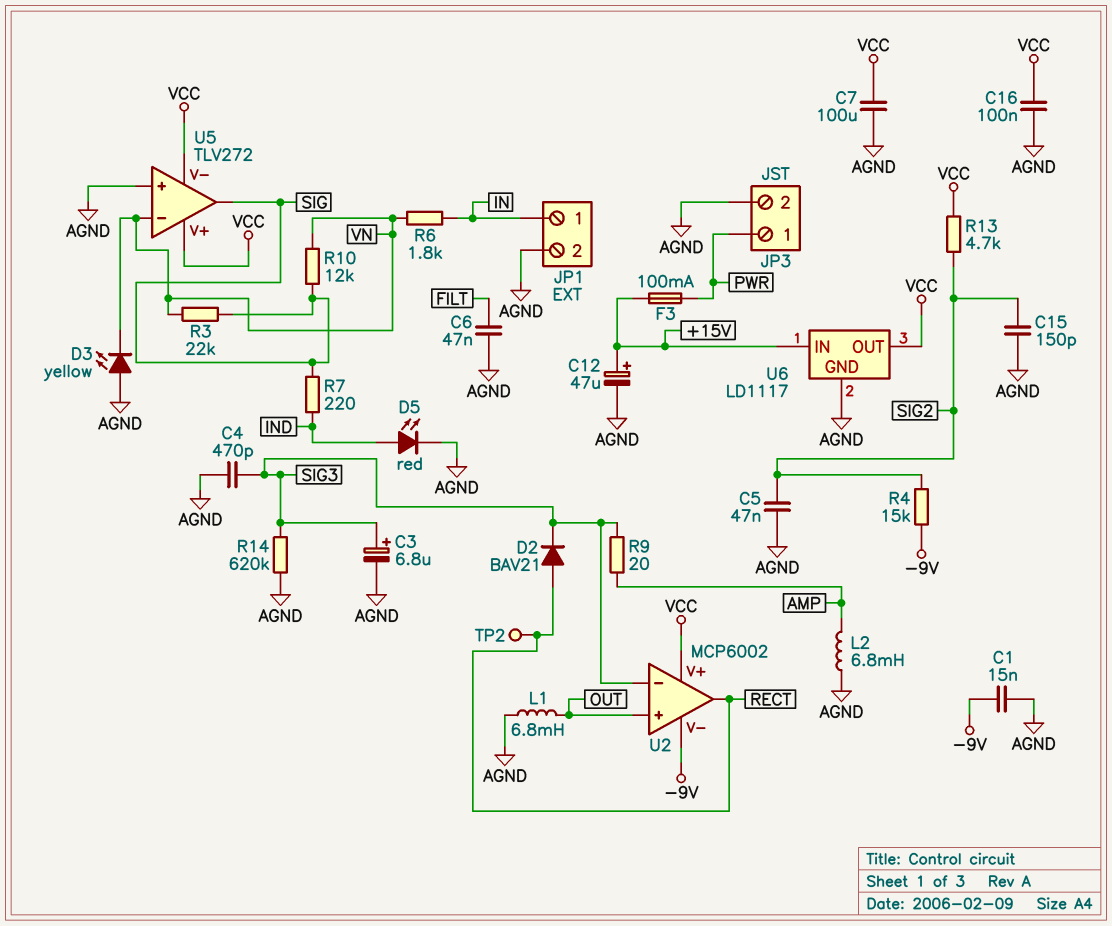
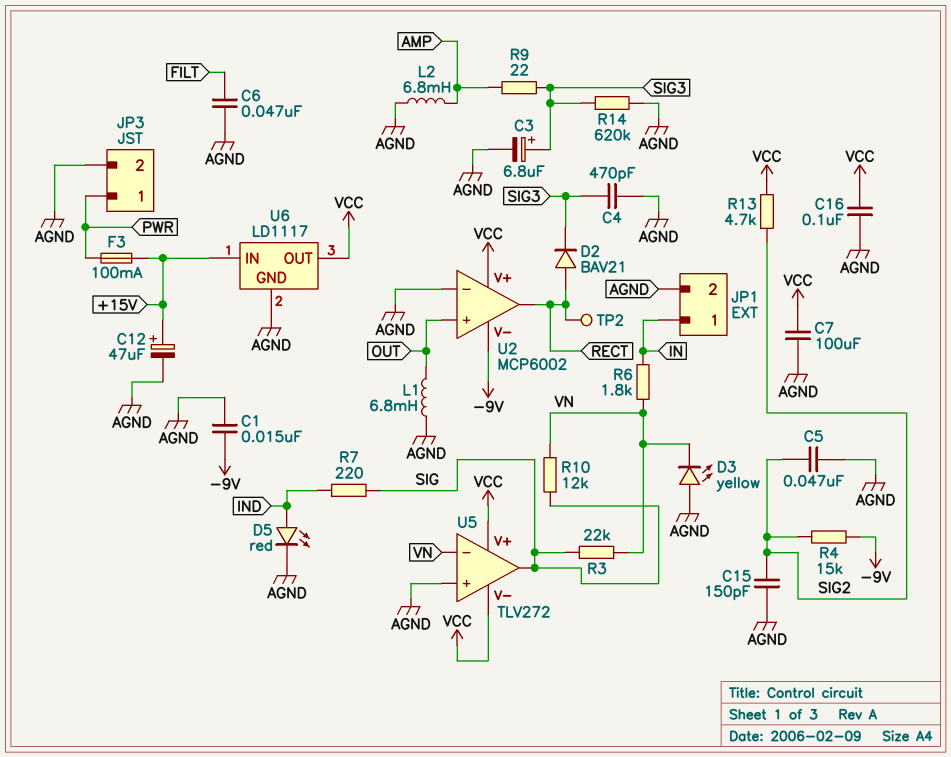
R9: 20 (AMP, SIG3) -> 22 (AMP, SIG3)
U2 pin in-: SIG3 -> AGND

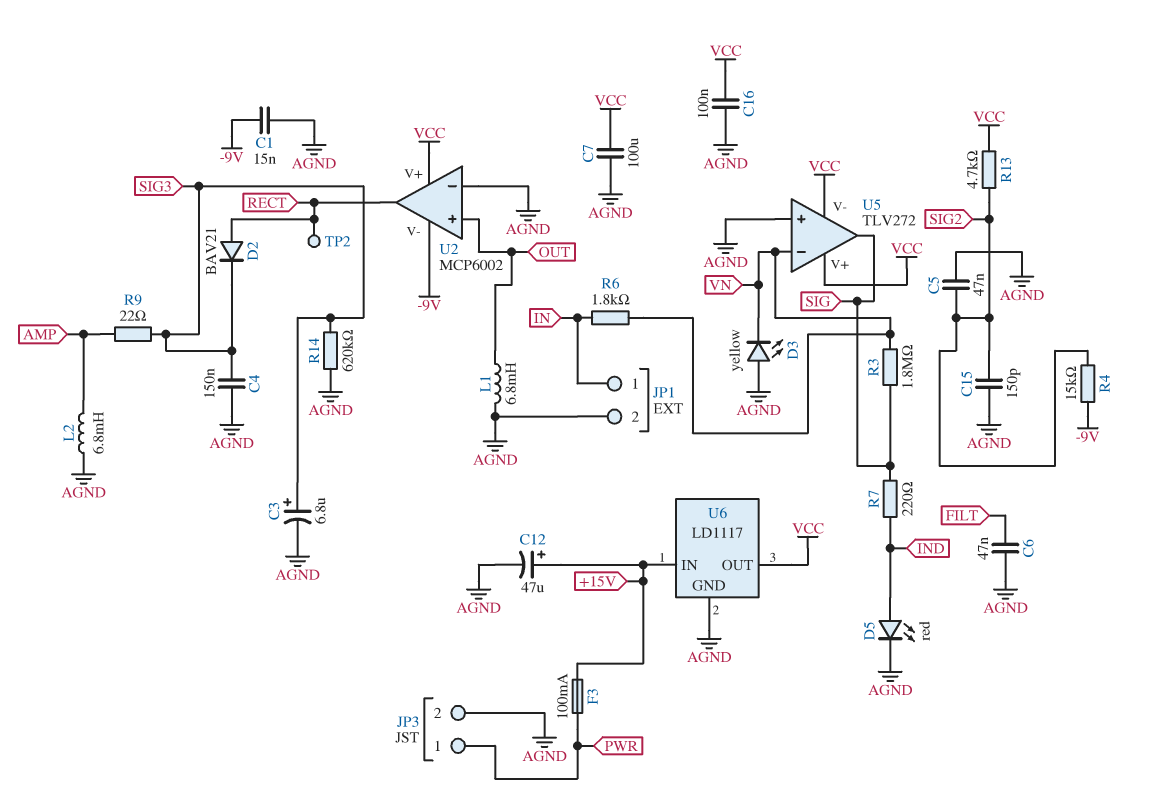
C4: 470pF (AGND, SIG3) -> 150nF (AGND, SIG3)
R3: 22k (SIG, VN) -> 1.8M (SIG, VN)
R10: 12k (SIG, VN) -> none

